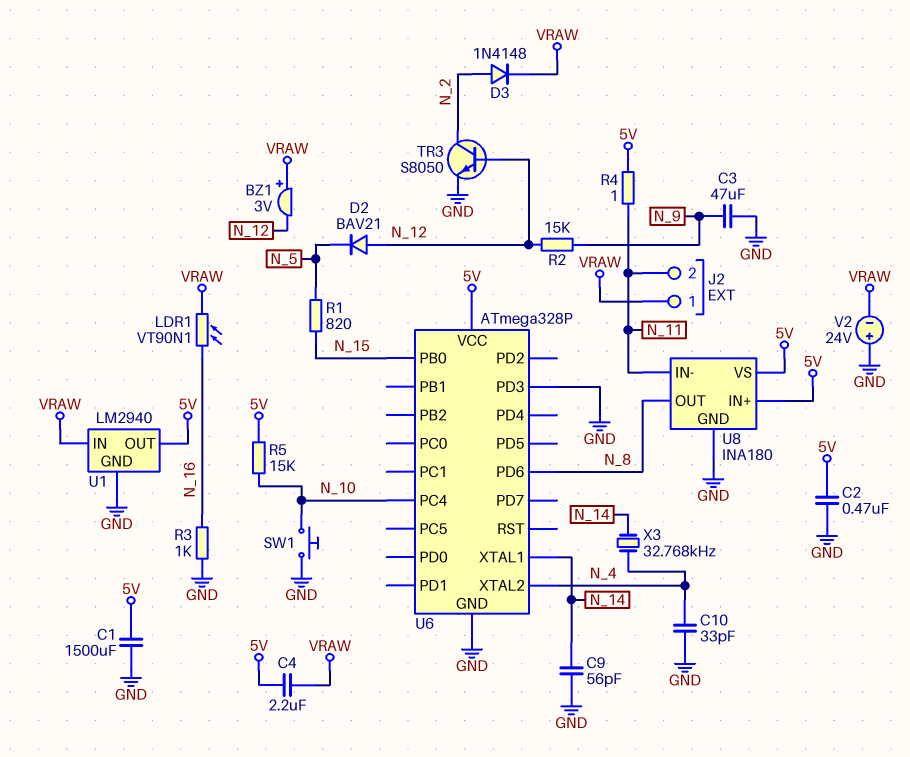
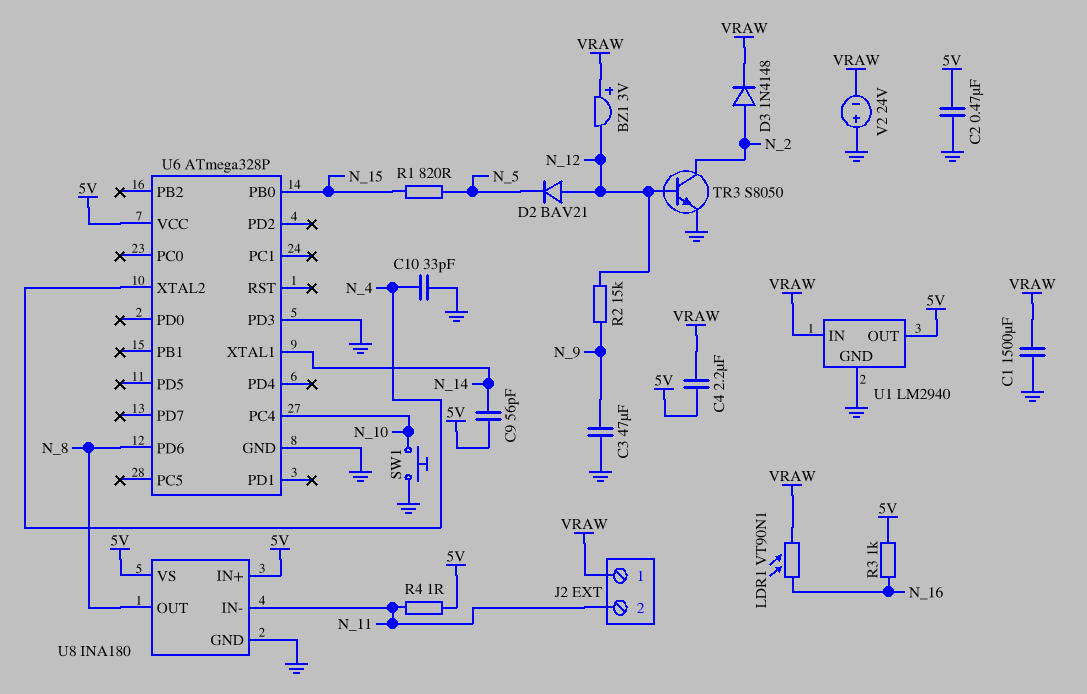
C1: 1500uF (5V, GND) -> 1500uF (GND, VRAW)
C9: 56pF (GND, N_14) -> 56pF (5V, N_14)
R3: 1k (GND, N_16) -> 1k (5V, N_16)
R5: 15k (5V, N_10) -> none
X3: 32.768kHz (N_4, N_14) -> none

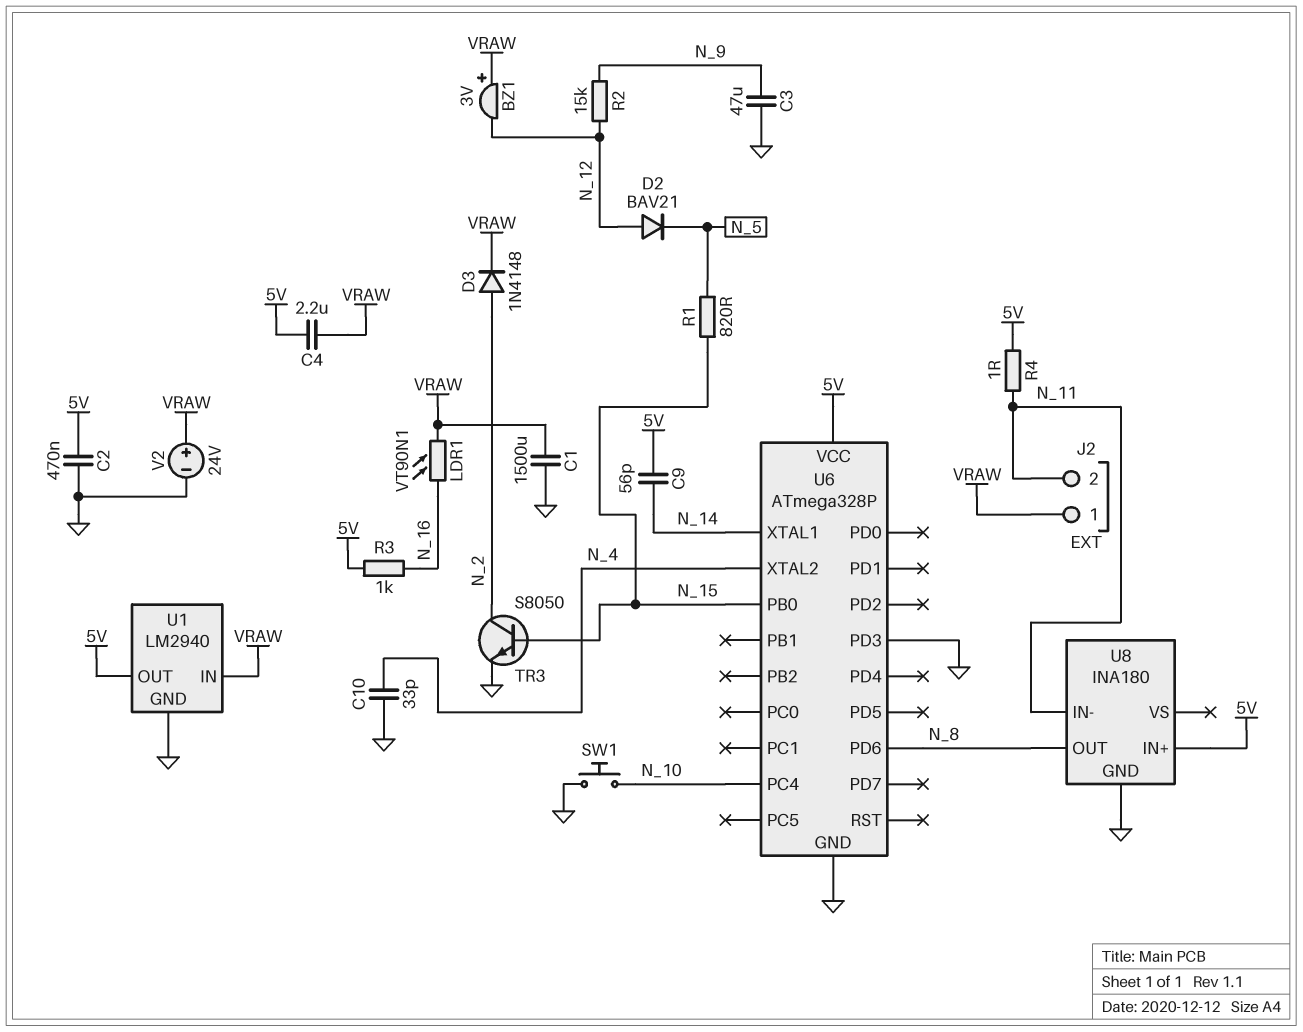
TR3: NPN S8050 (B N_12, C N_2, E GND) -> NPN S8050 (B N_15, C N_2, E GND)
U8 pin VS: 5V -> none
V2: 24V (plus GND, minus VRAW) -> 24V (plus VRAW, minus GND)

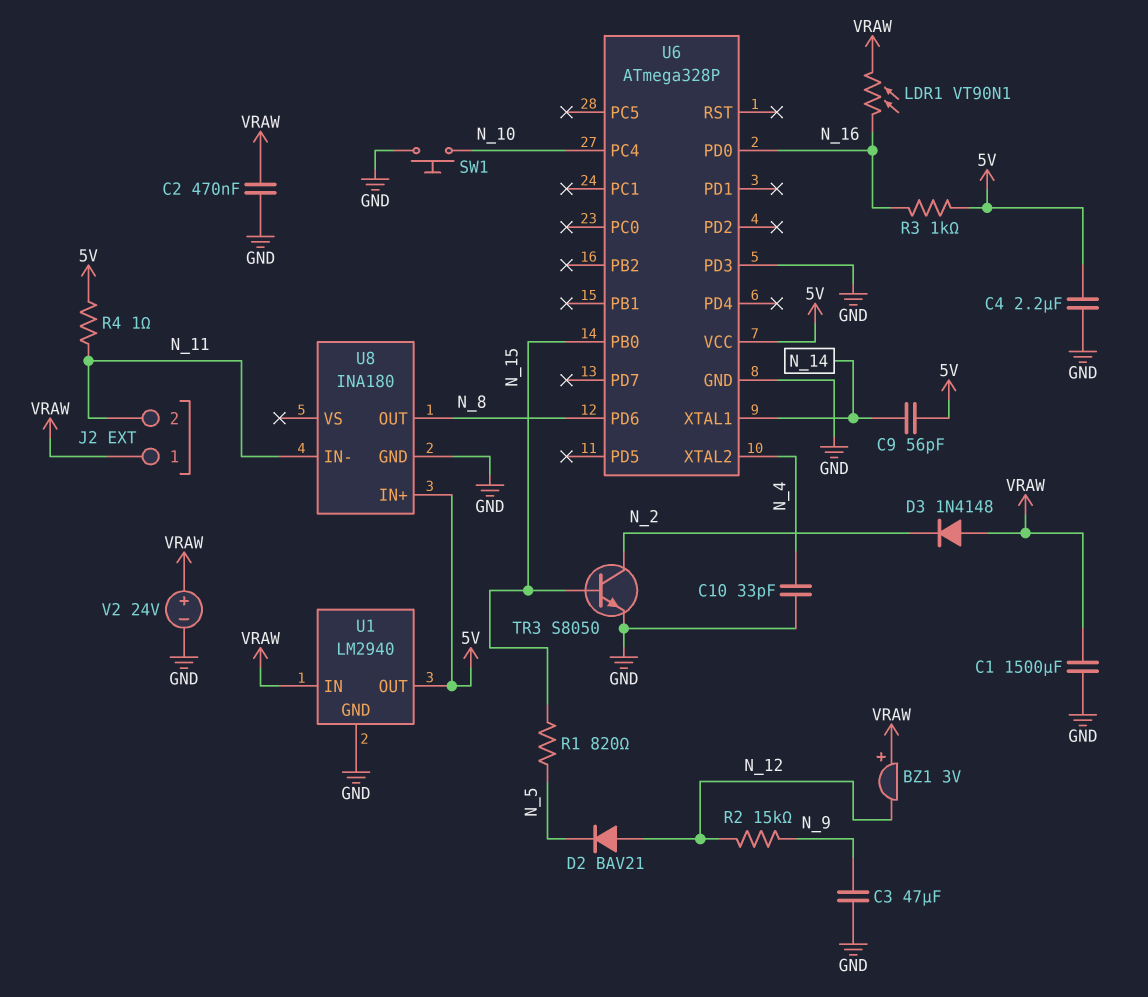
C2: 470nF (5V, GND) -> 470nF (GND, VRAW)
C4: 2.2uF (5V, VRAW) -> 2.2uF (5V, GND)
D3: diode 1N4148 (A N_2, K VRAW) -> diode 1N4148 (A VRAW, K N_2)
U6 pin PD0: none -> N_16

